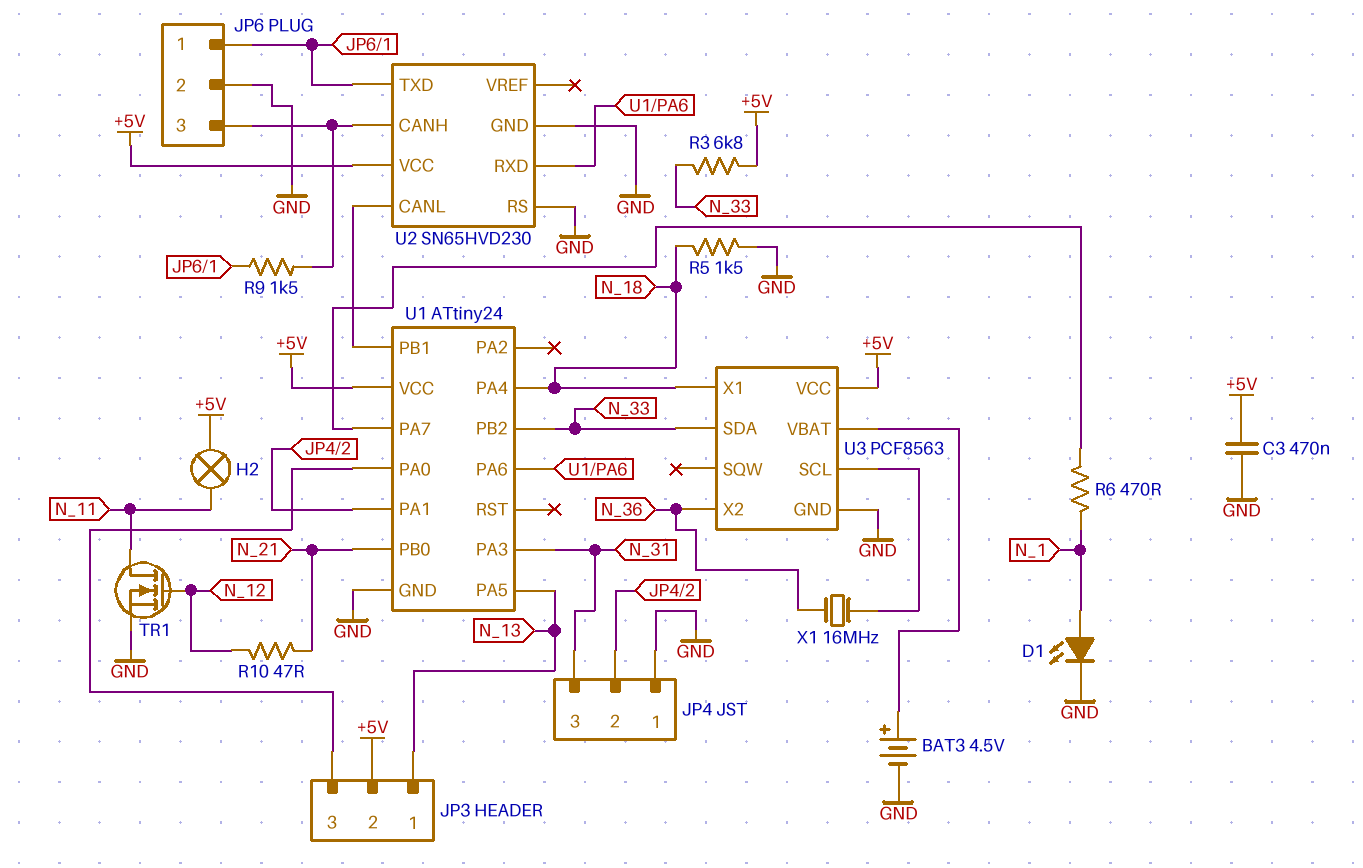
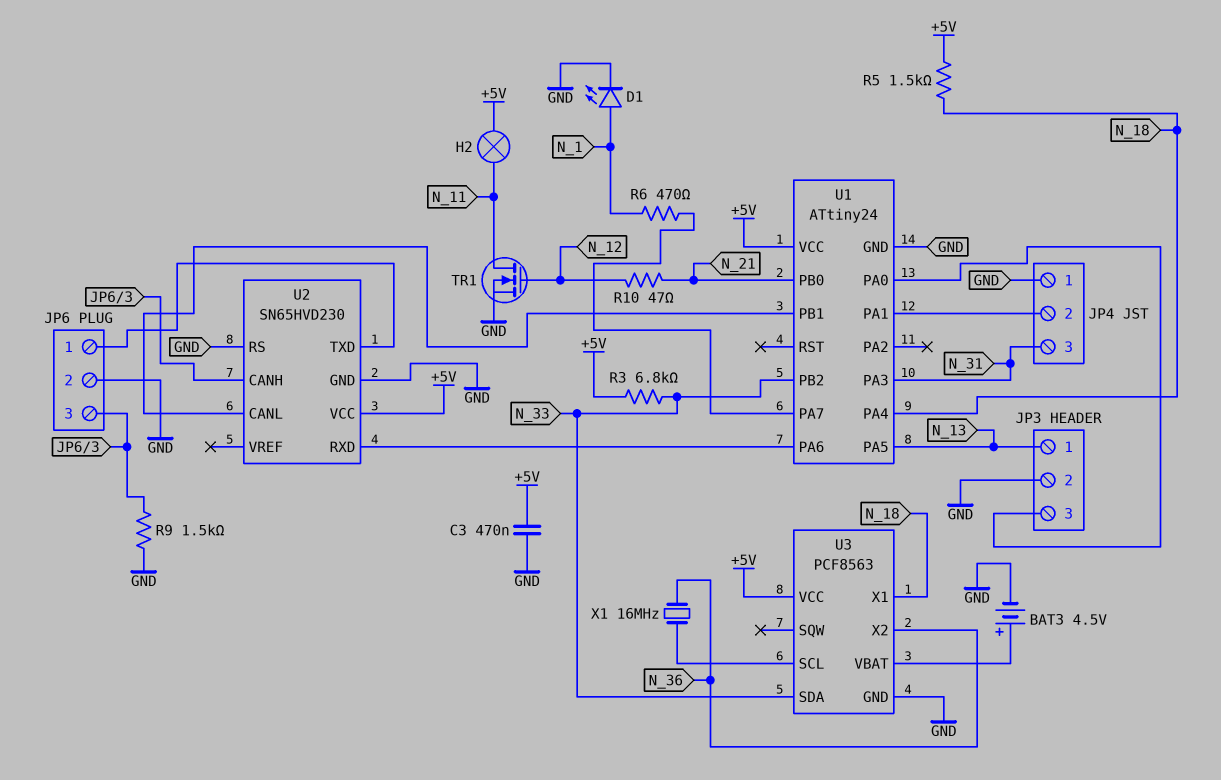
JP3 pin 2: +5V -> GND
R5: 1.5k (GND, N_18) -> 1.5k (+5V, N_18)
R9: 1.5k (JP6/1, JP6/3) -> 1.5k (GND, JP6/3)

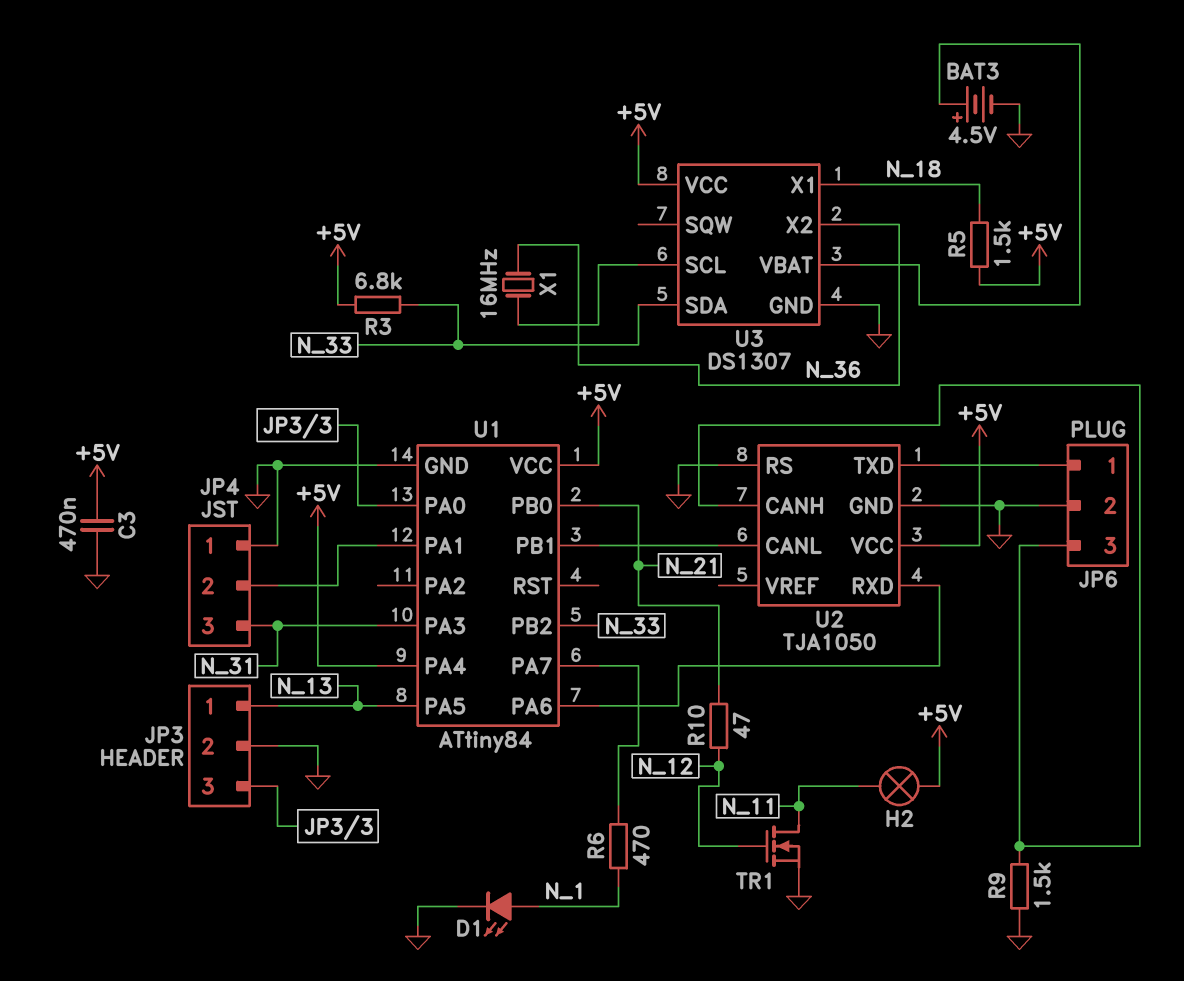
U1: ATtiny24 -> ATtiny84
U1 pin PA4: N_18 -> +5V
U2: SN65HVD230 -> TJA1050
U3: PCF8563 -> DS1307

